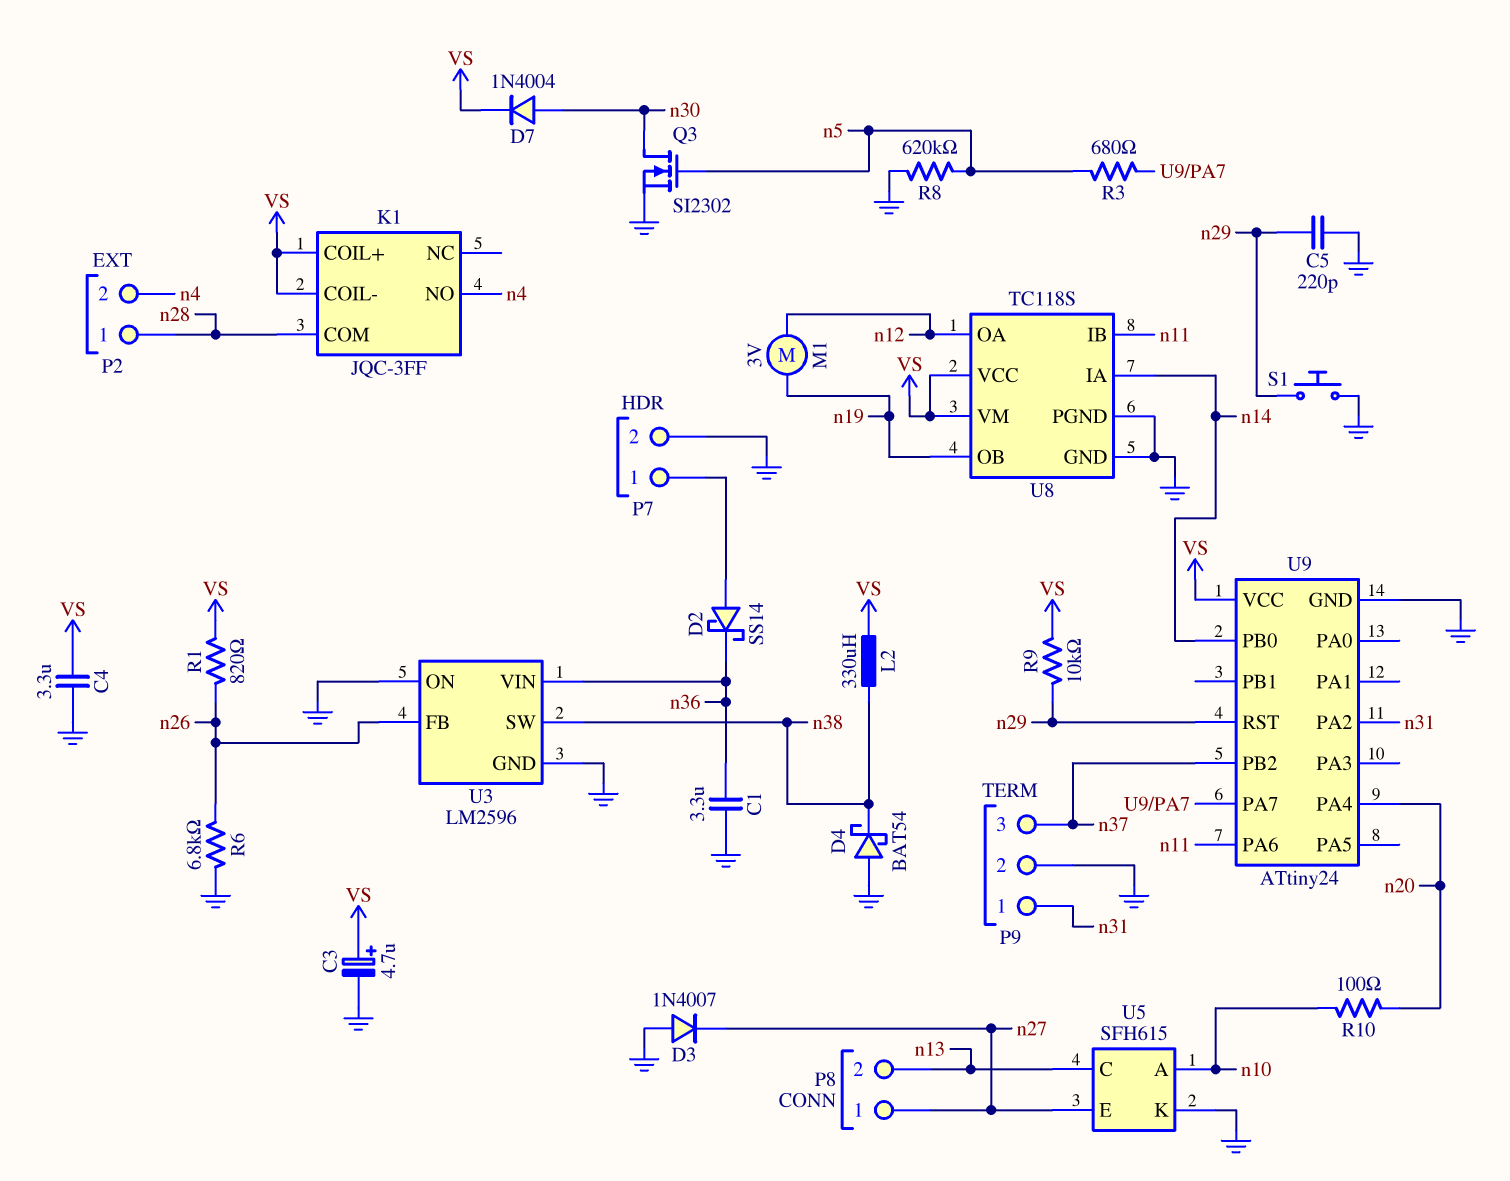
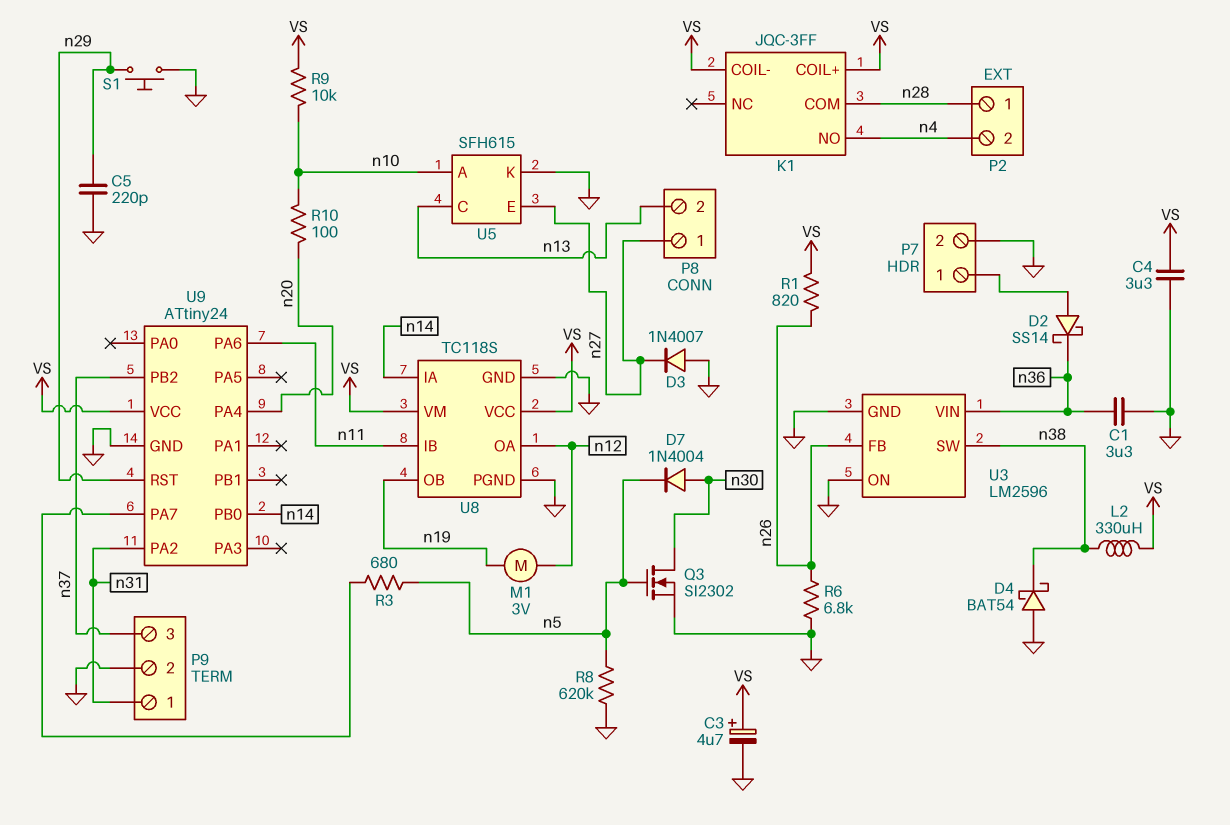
D7: diode 1N4004 (A n30, K VS) -> diode 1N4004 (A n30, K n5)
R9: 10k (VS, n29) -> 10k (VS, n10)

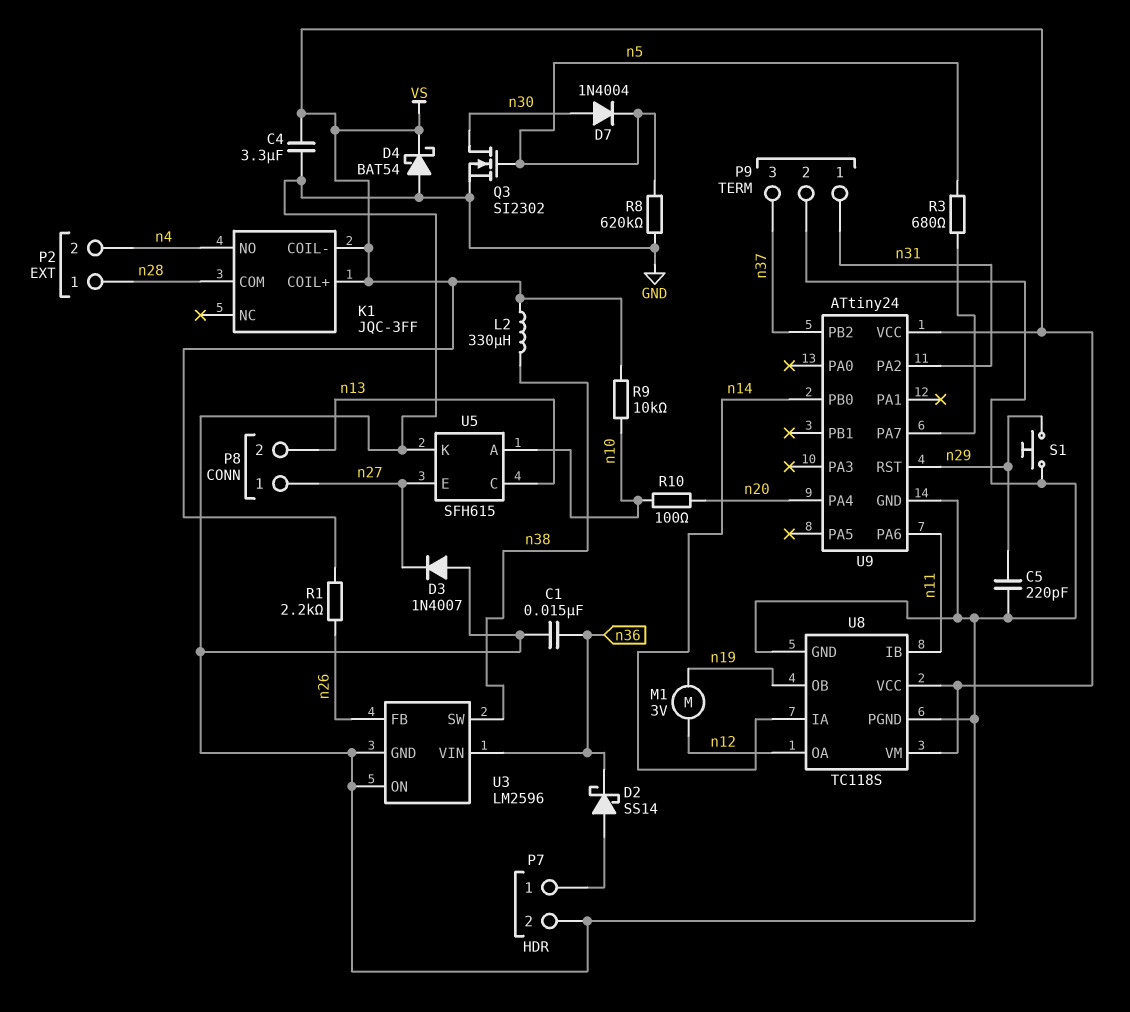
C1: 3.3uF (GND, n36) -> 15nF (GND, n36)
C3: 4.7uF (plus VS, minus GND) -> none
D4: schottky BAT54 (A GND, K n38) -> schottky BAT54 (A GND, K VS)
R1: 820 (VS, n26) -> 2.2k (VS, n26)
R6: 6.8k (GND, n26) -> none

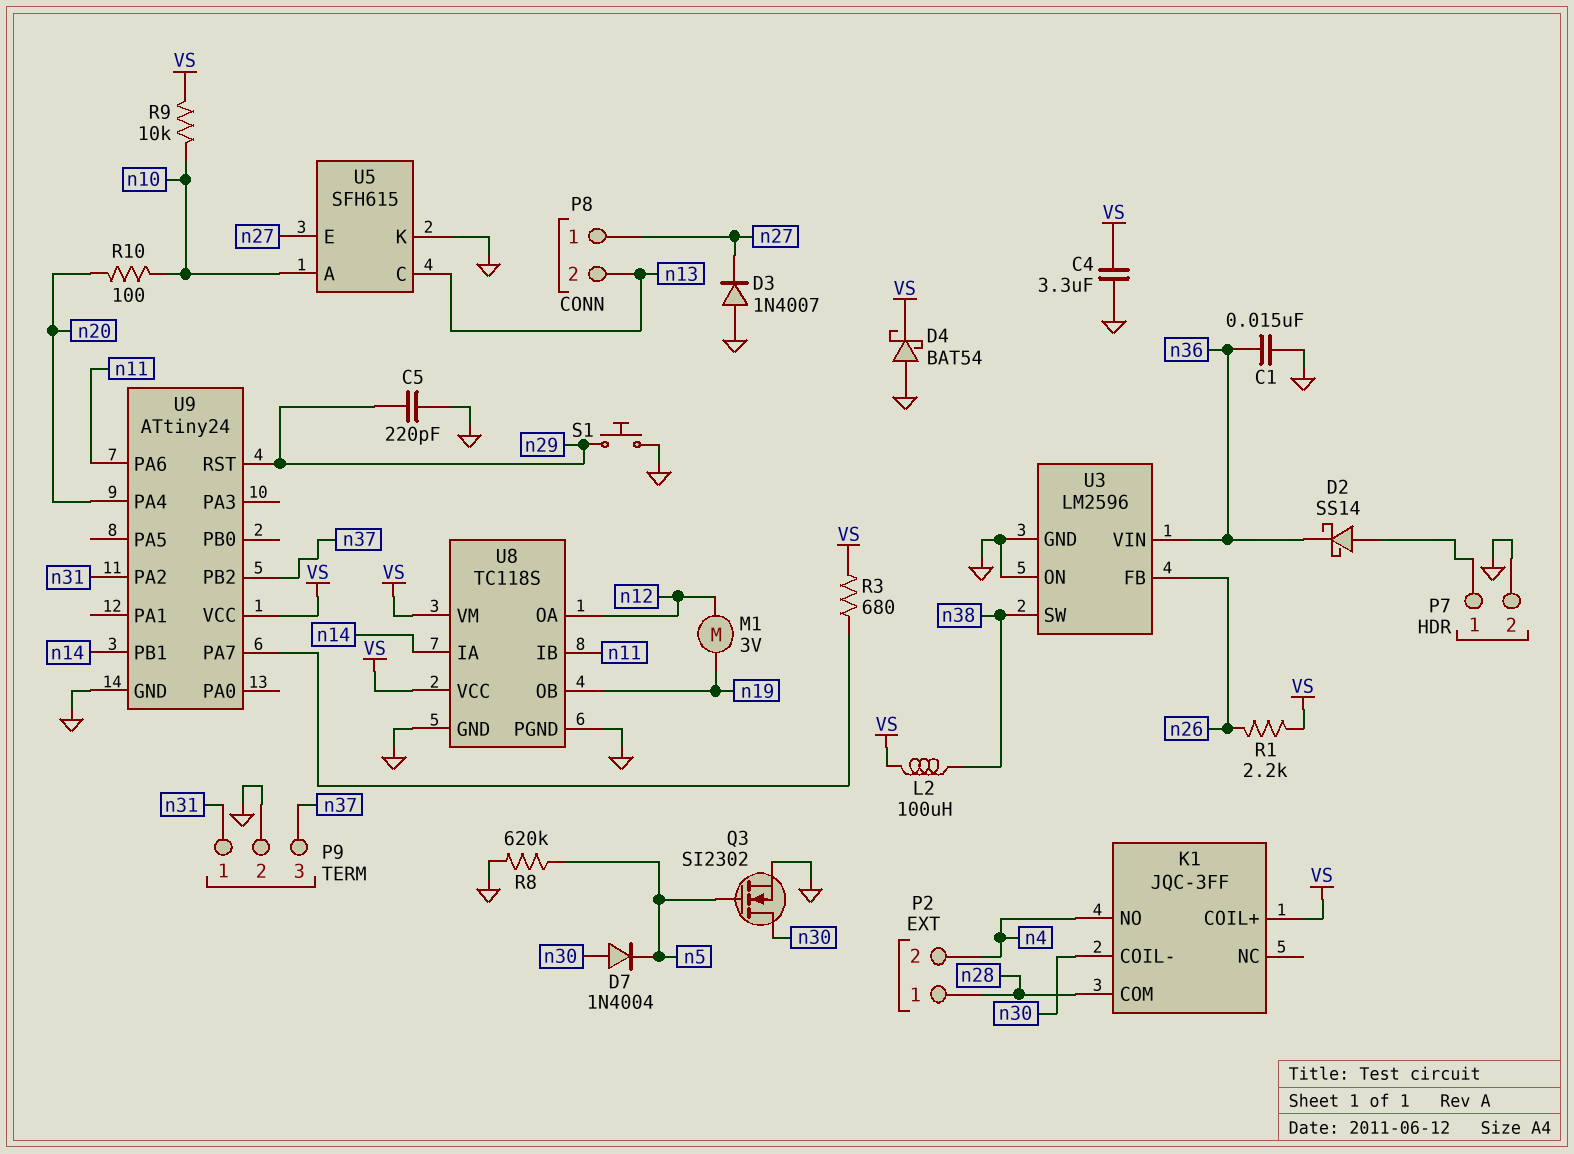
K1 pin COIL-: VS -> n30
L2: 330uH (VS, n38) -> 100uH (VS, n38)
R3: 680 (U9/PA7, n5) -> 680 (U9/PA7, VS)
U9 pin PB0: n14 -> none
U9 pin PB1: none -> n14

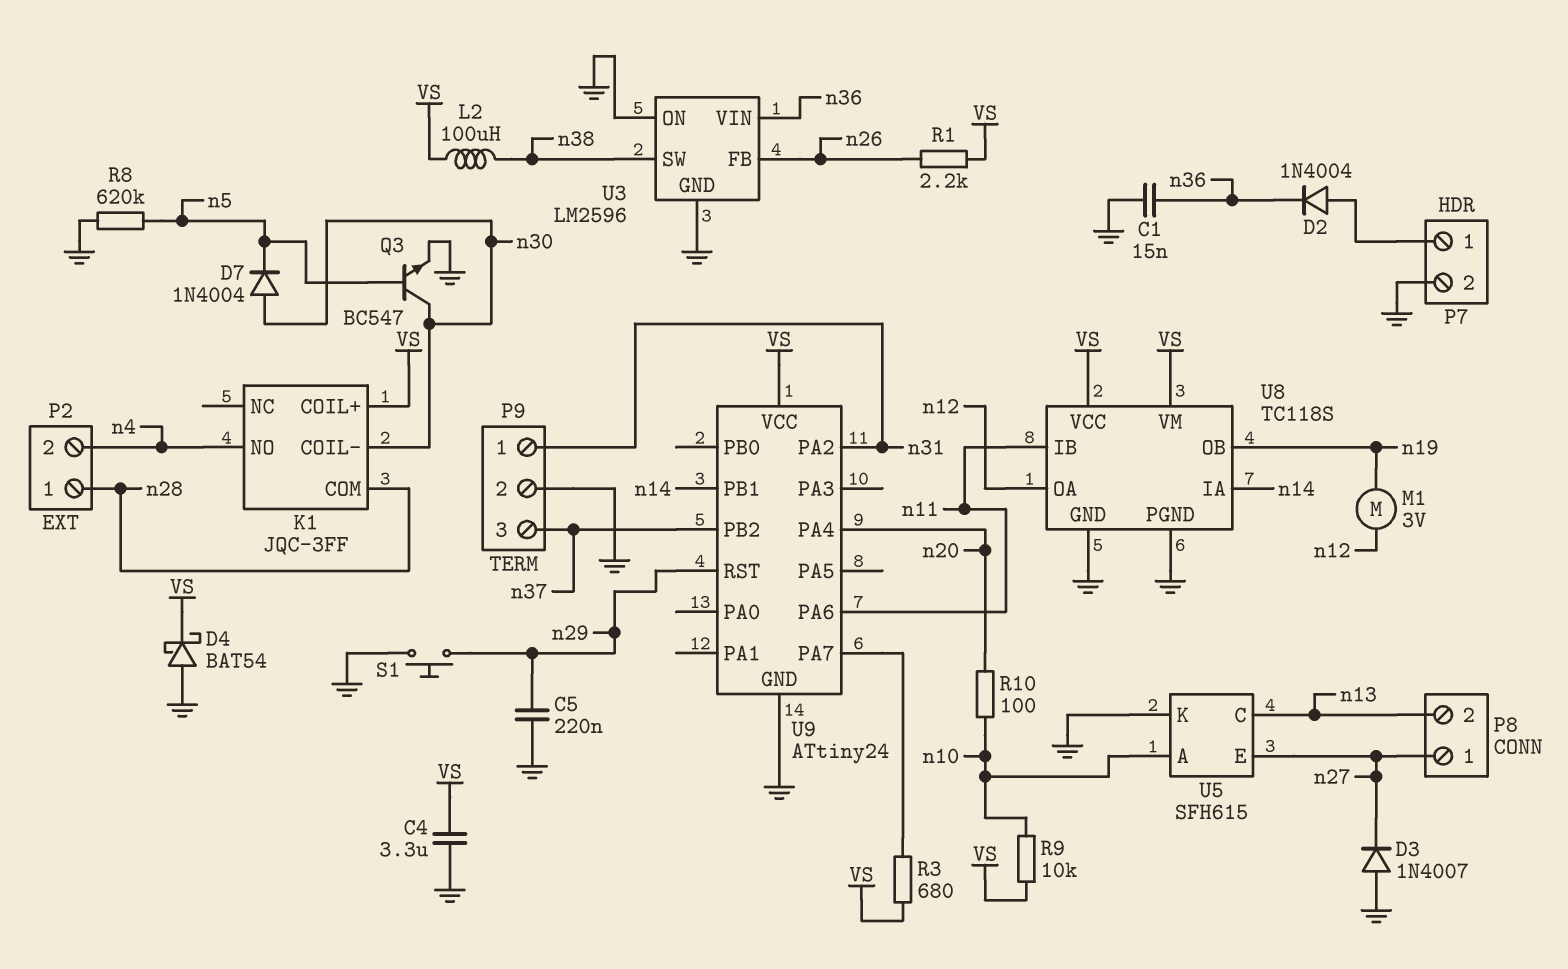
C5: 220pF (GND, n29) -> 220nF (GND, n29)
D2: schottky SS14 (A P7/1, K n36) -> diode 1N4004 (A P7/1, K n36)
Q3: NMOS SI2302 (G n5, D n30, S GND) -> NPN BC547 (B n5, C n30, E GND)

